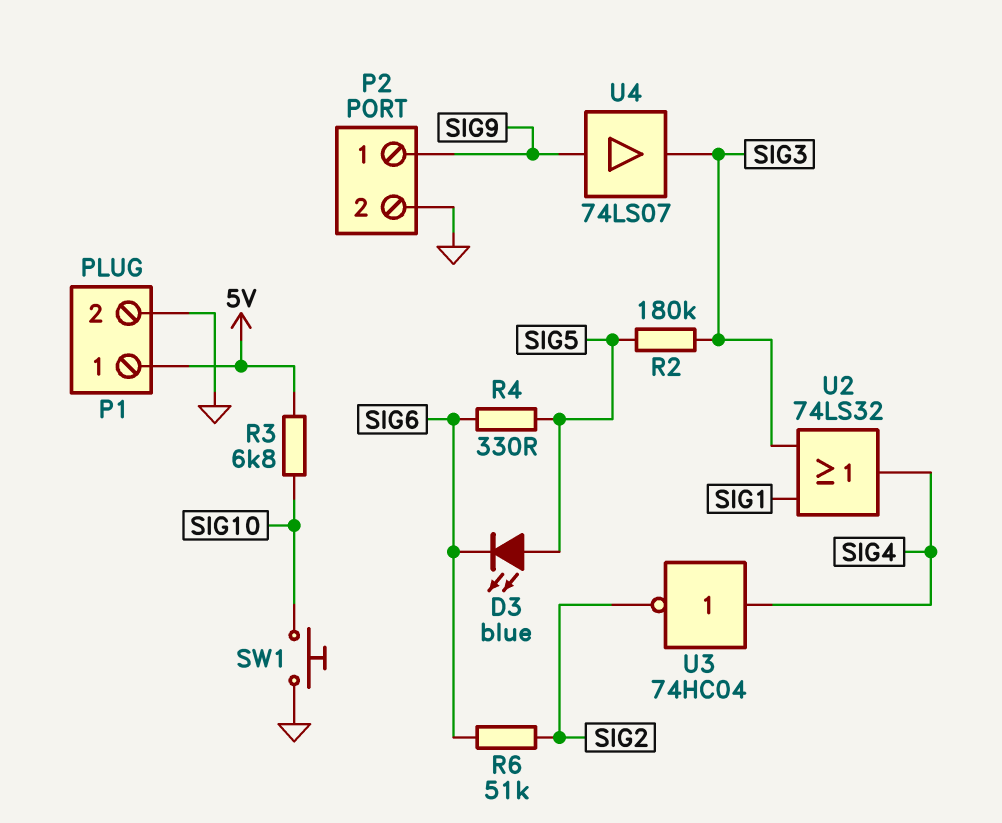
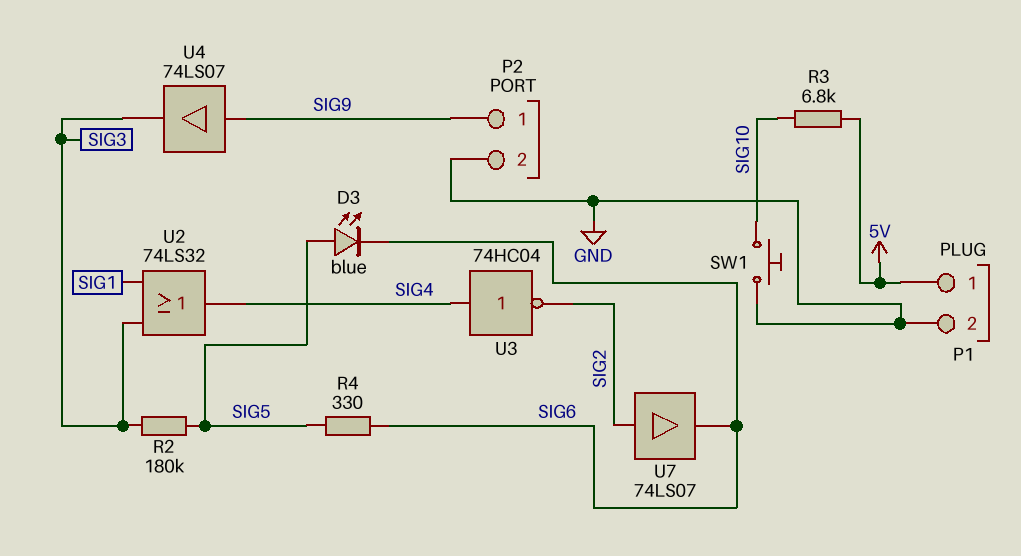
R6: 51k (SIG2, SIG6) -> none
U7: none -> buffer 74LS07 (in SIG2, out SIG6)

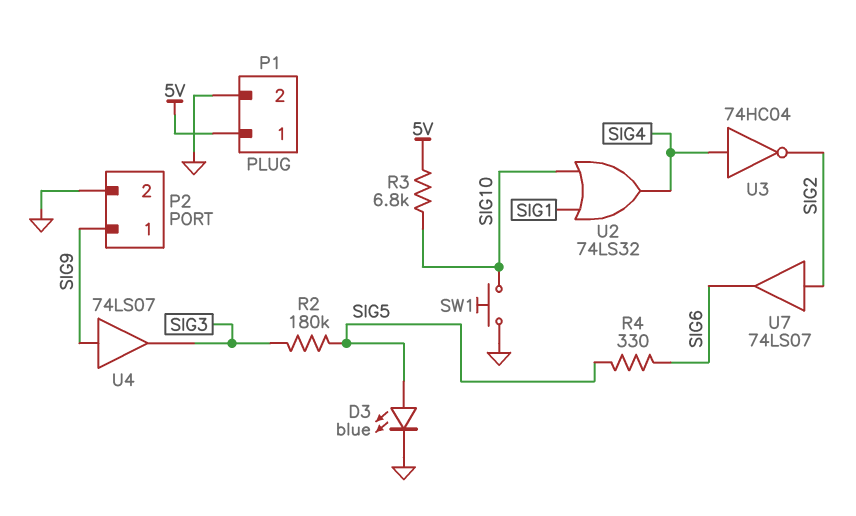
D3: LED blue (A SIG5, K SIG6) -> LED blue (A SIG5, K GND)
U2: OR 74LS32 (in SIG1, in SIG3, out SIG4) -> OR 74LS32 (in SIG1, in SIG10, out SIG4)

